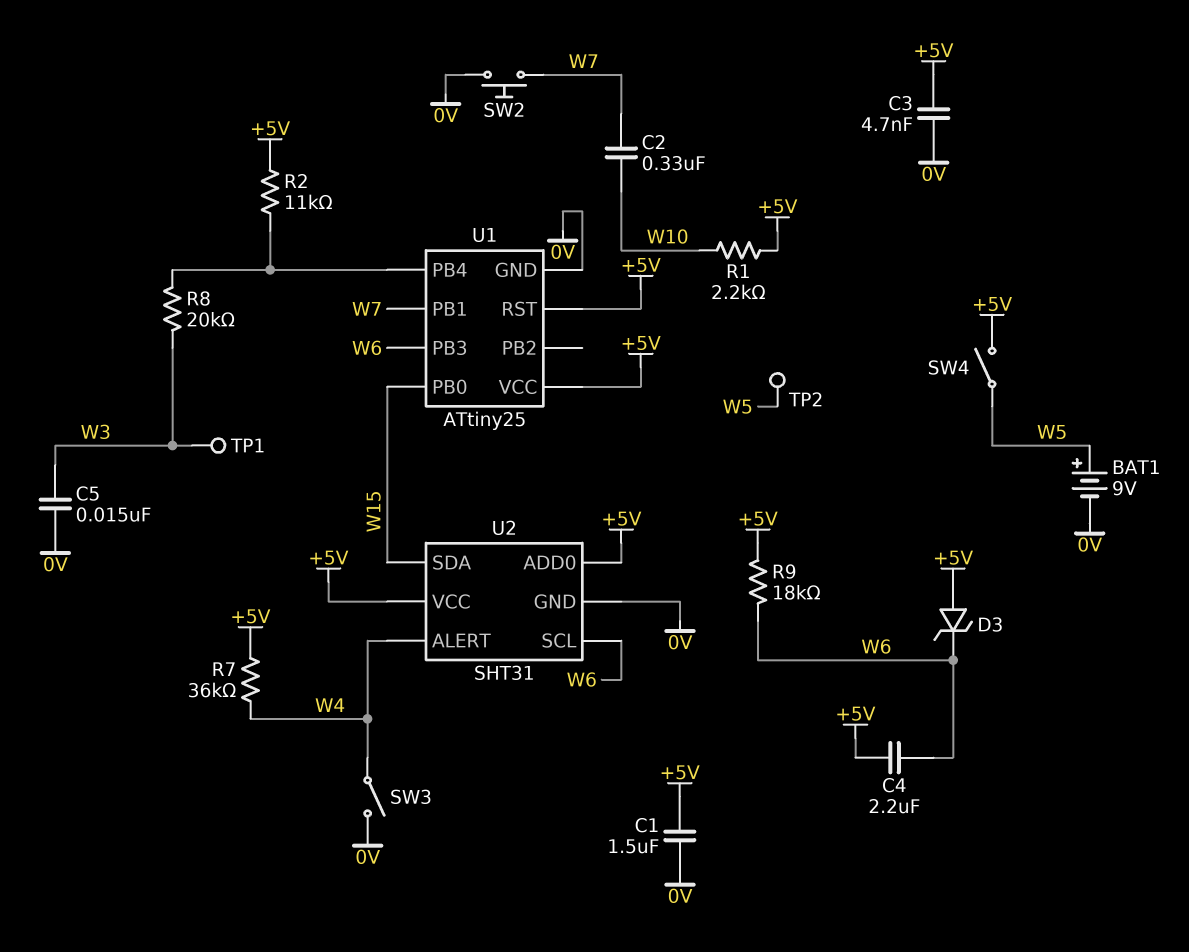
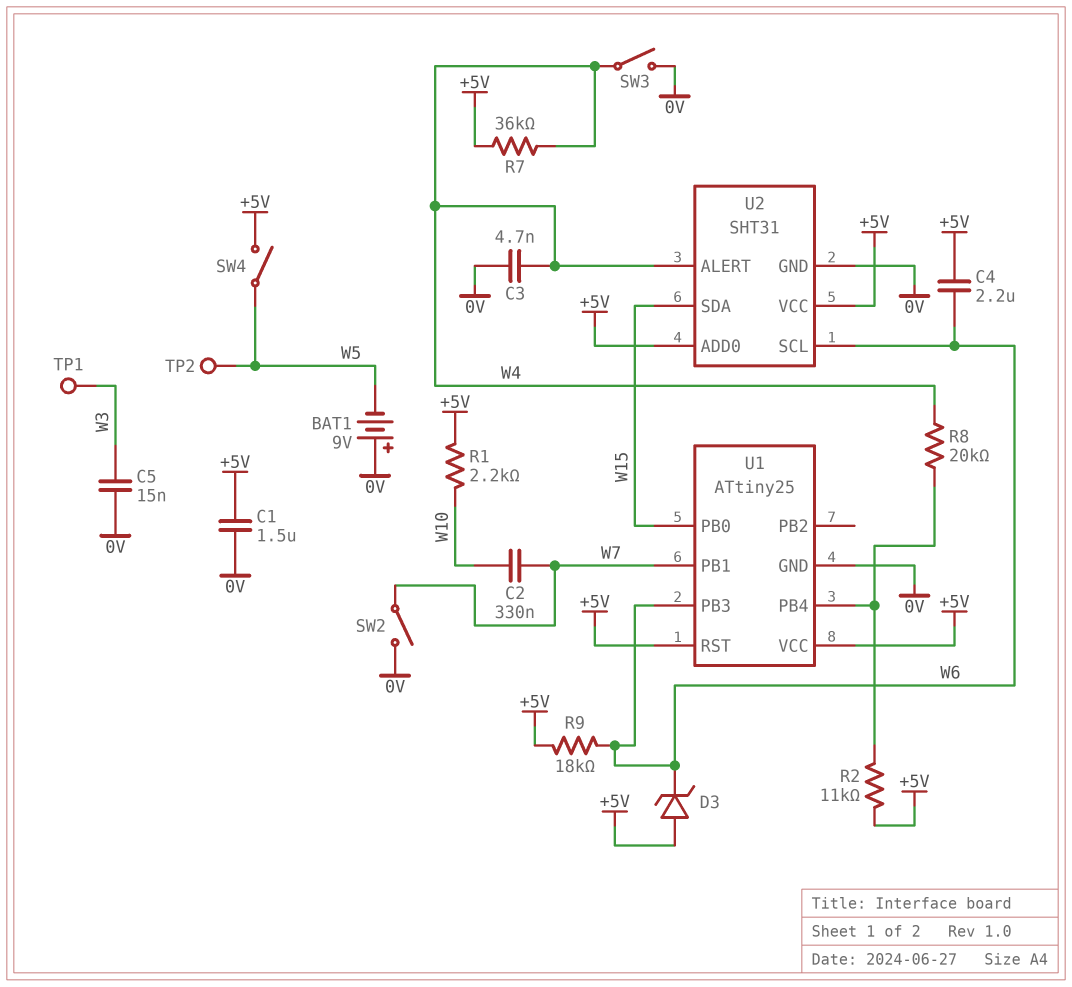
BAT1: 9V (plus W5, minus 0V) -> 9V (plus 0V, minus W5)
C3: 4.7nF (+5V, 0V) -> 4.7nF (0V, W4)
R8: 20k (U1/PB4, W3) -> 20k (U1/PB4, W4)
SW2: button (0V, W7) -> switch (0V, W7)

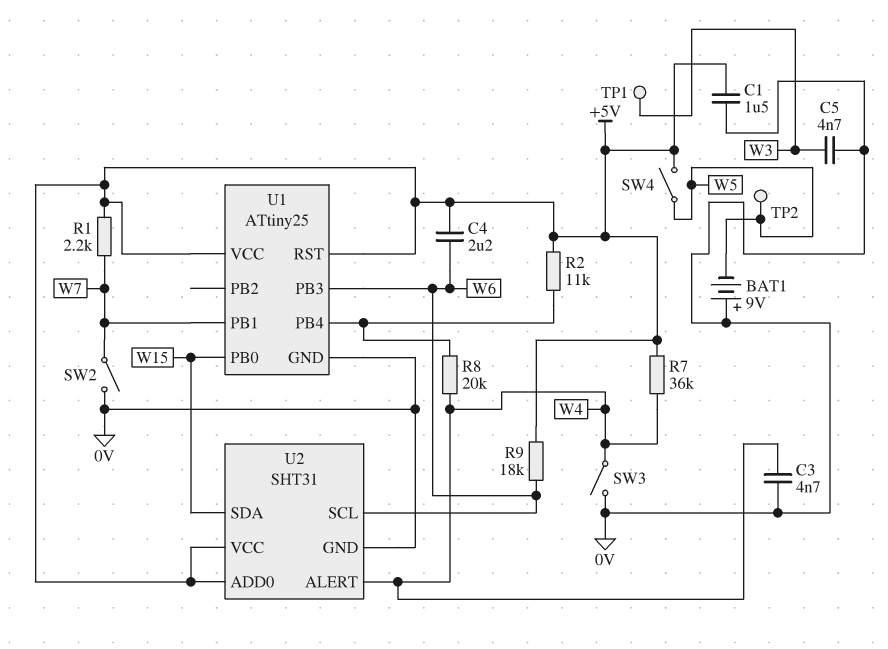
C2: 330nF (W7, W10) -> none
C5: 15nF (0V, W3) -> 4.7nF (0V, W3)
D3: zener (A +5V, K W6) -> none
R1: 2.2k (+5V, W10) -> 2.2k (+5V, W7)

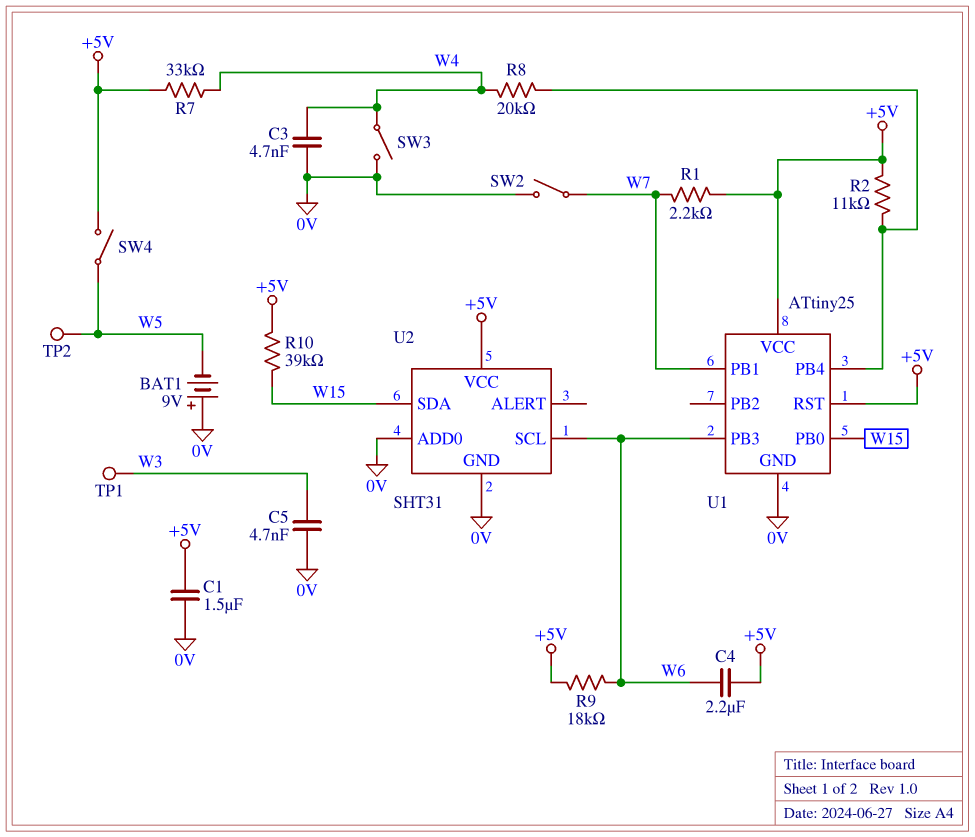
R7: 36k (+5V, W4) -> 33k (+5V, W4)
R10: none -> 39k (+5V, W15)
U2 pin ADD0: +5V -> 0V
U2 pin ALERT: W4 -> none

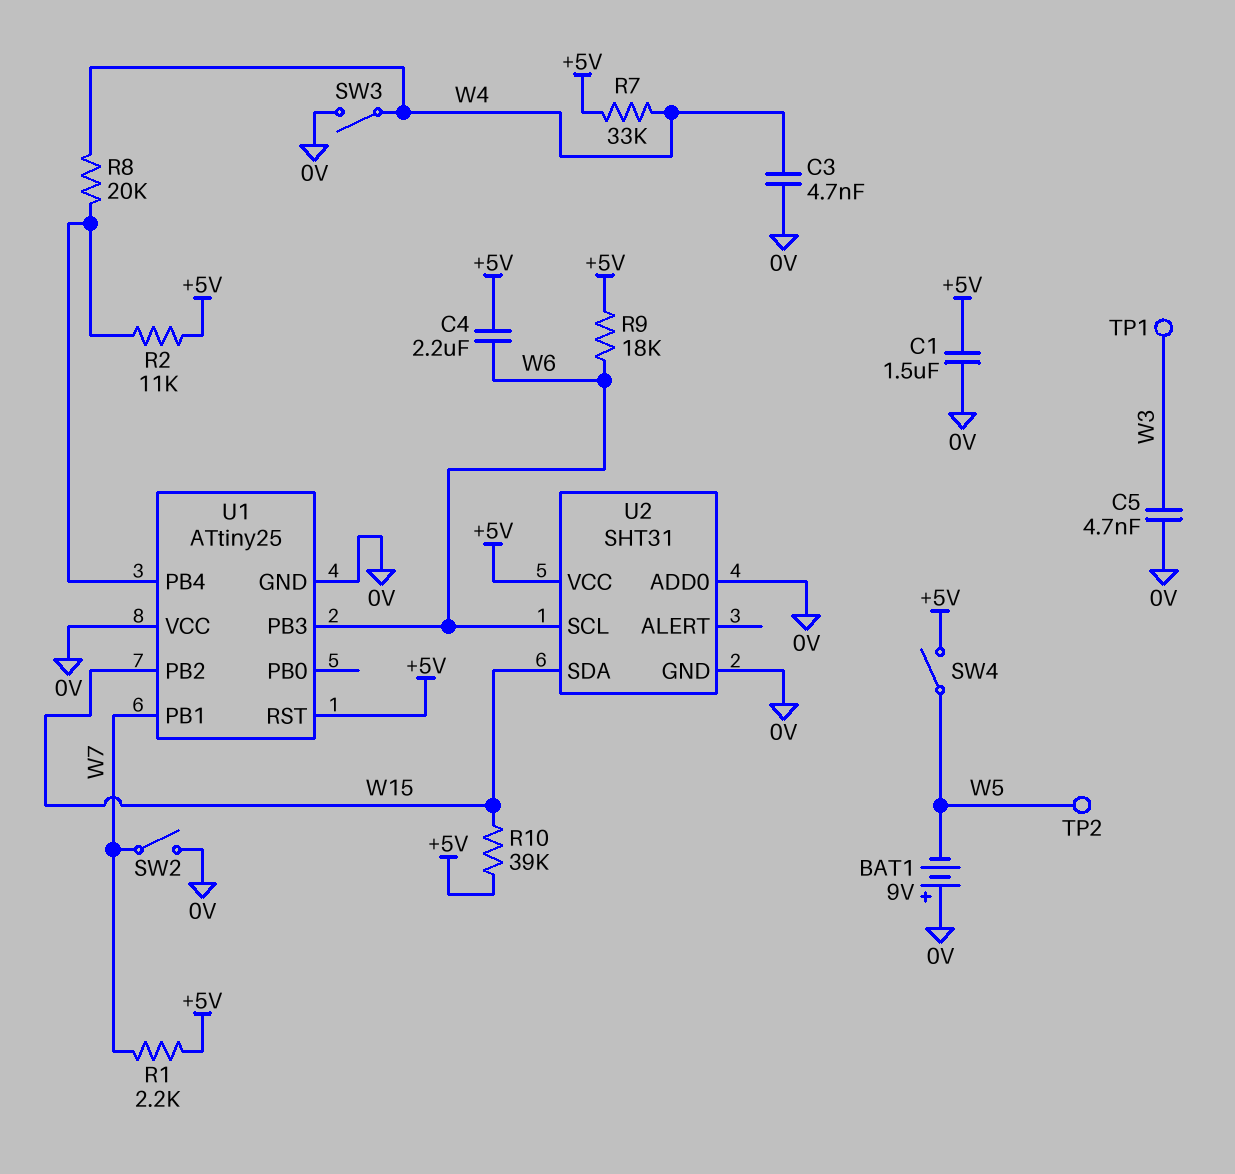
U1 pin PB0: W15 -> none
U1 pin PB2: none -> W15
U1 pin VCC: +5V -> 0V

